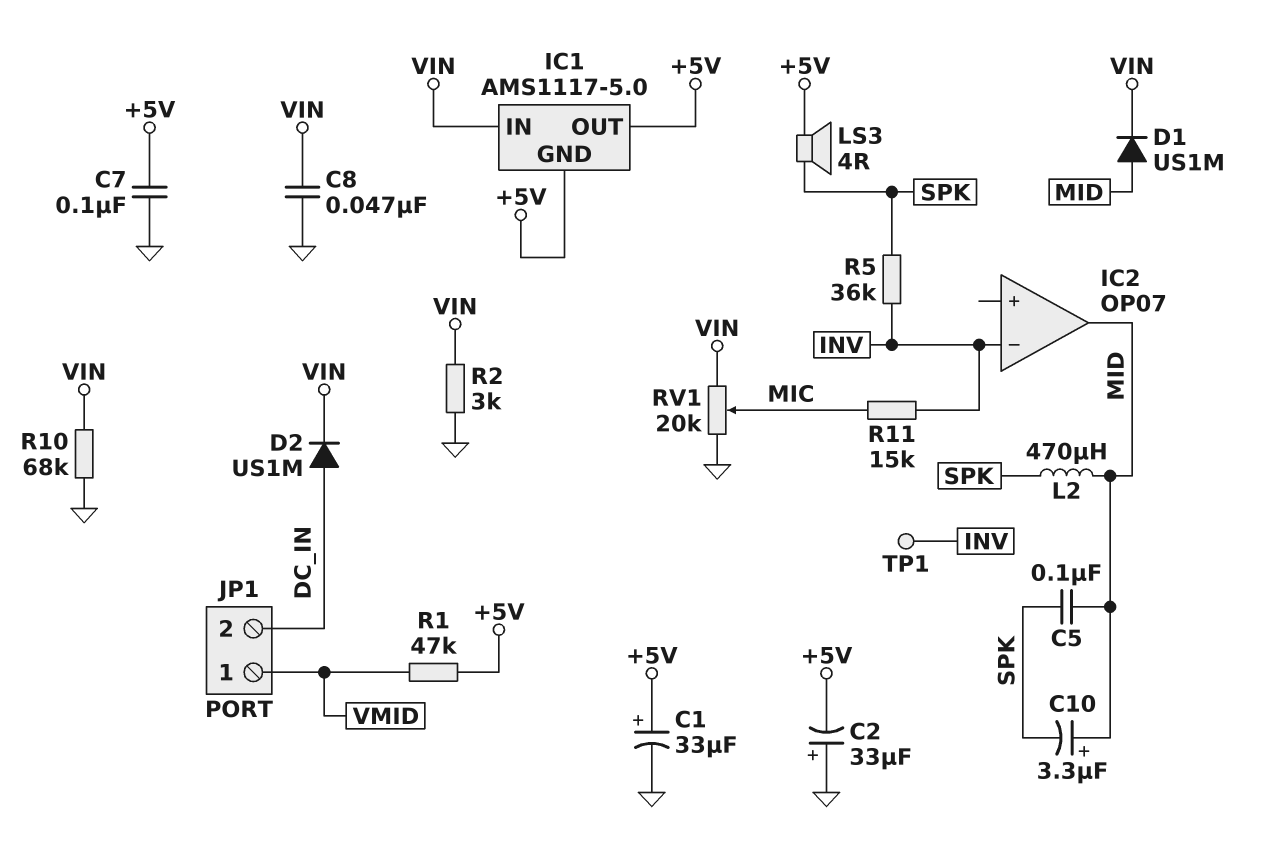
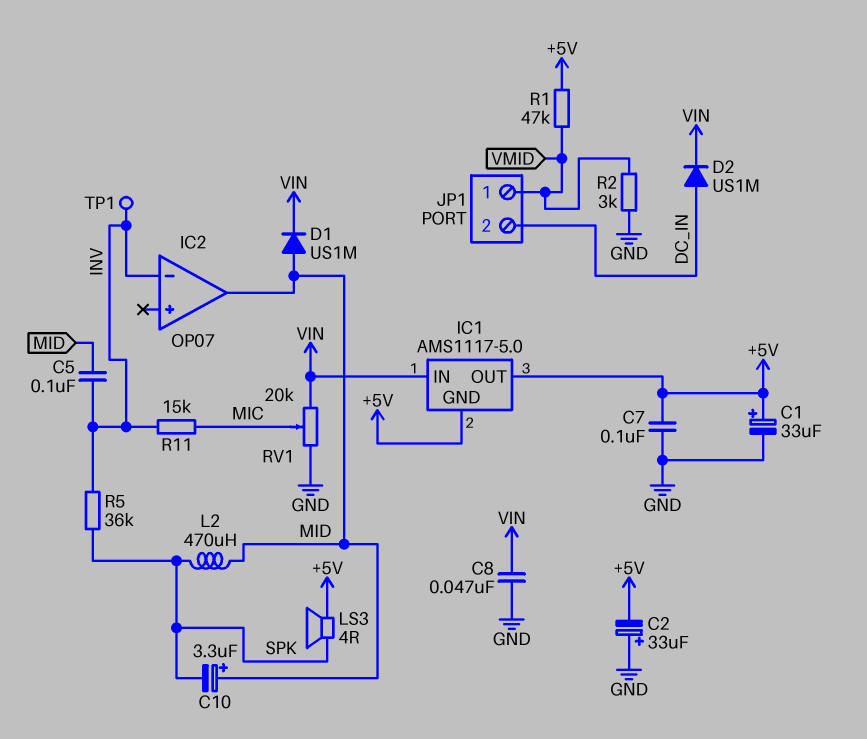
C5: 100nF (MID, SPK) -> 100nF (INV, MID)
R2: 3k (GND, VIN) -> 3k (GND, VMID)
R10: 68k (GND, VIN) -> none

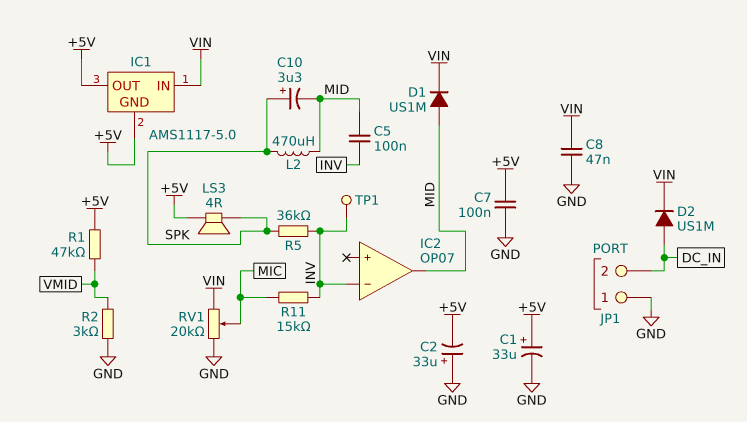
C10: 3.3uF (plus MID, minus SPK) -> 3.3uF (plus SPK, minus MID)
JP1 pin 1: VMID -> GND

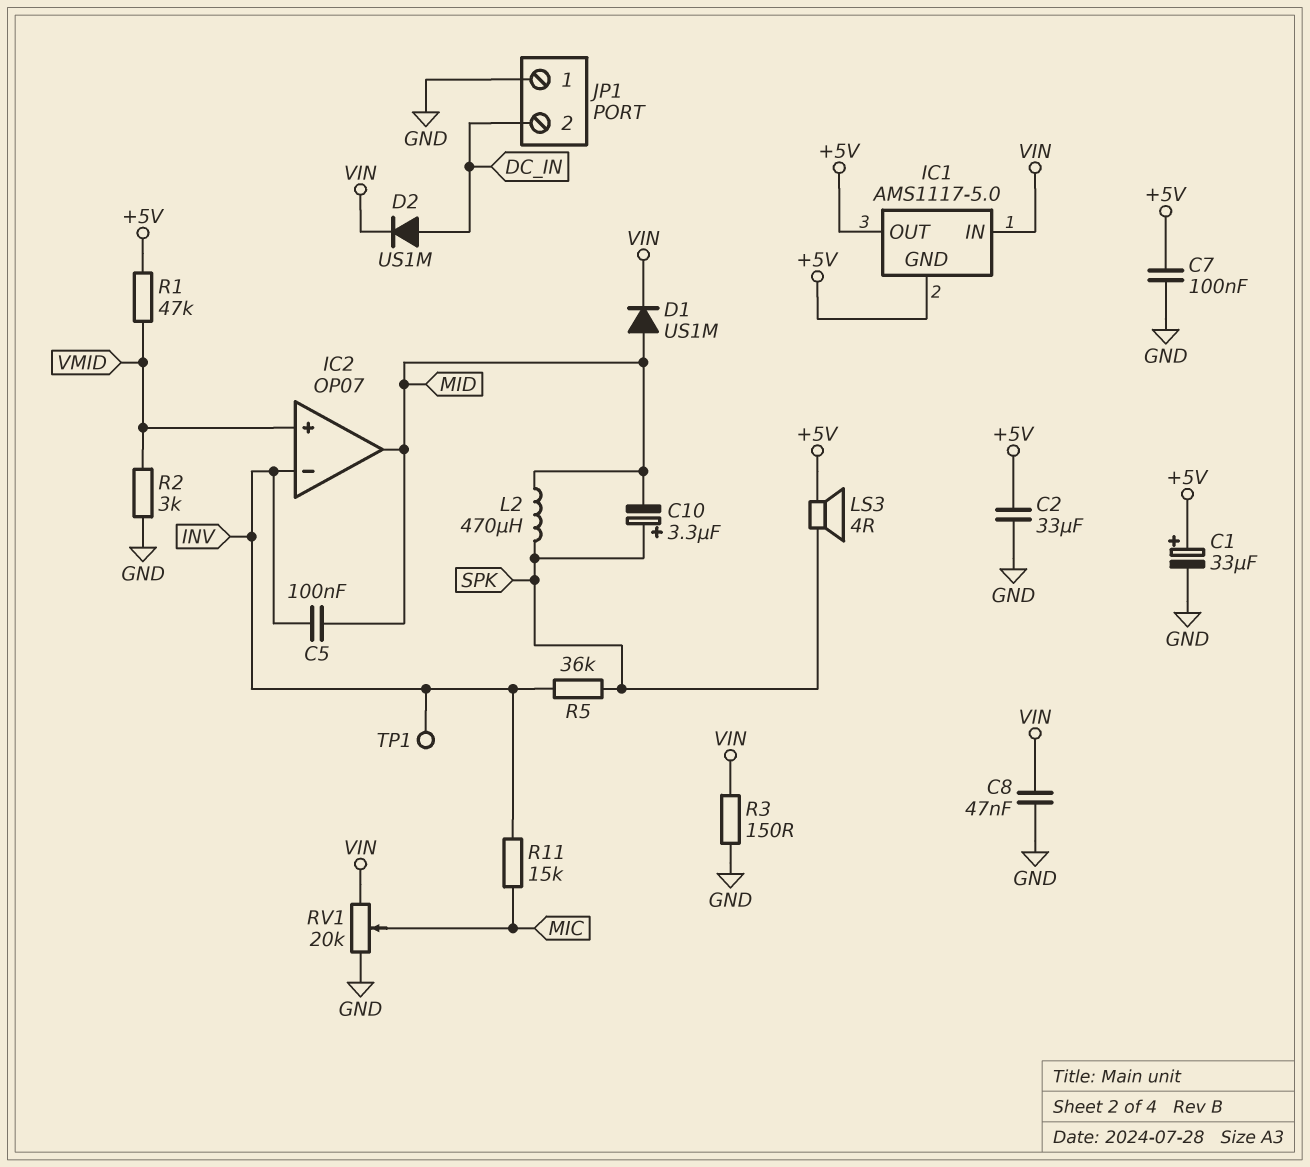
C2: 33uF (plus GND, minus +5V) -> 33uF (+5V, GND)
IC2 pin in+: none -> VMID
R3: none -> 150 (GND, VIN)

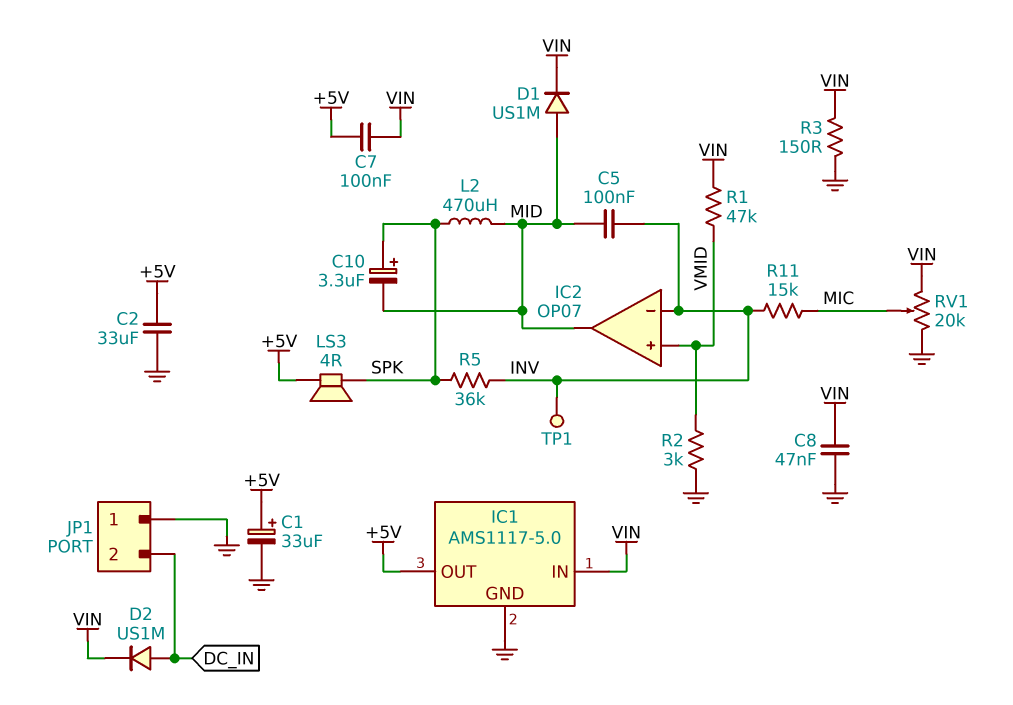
C7: 100nF (+5V, GND) -> 100nF (+5V, VIN)
IC1 pin GND: +5V -> GND
R1: 47k (+5V, VMID) -> 47k (VIN, VMID)

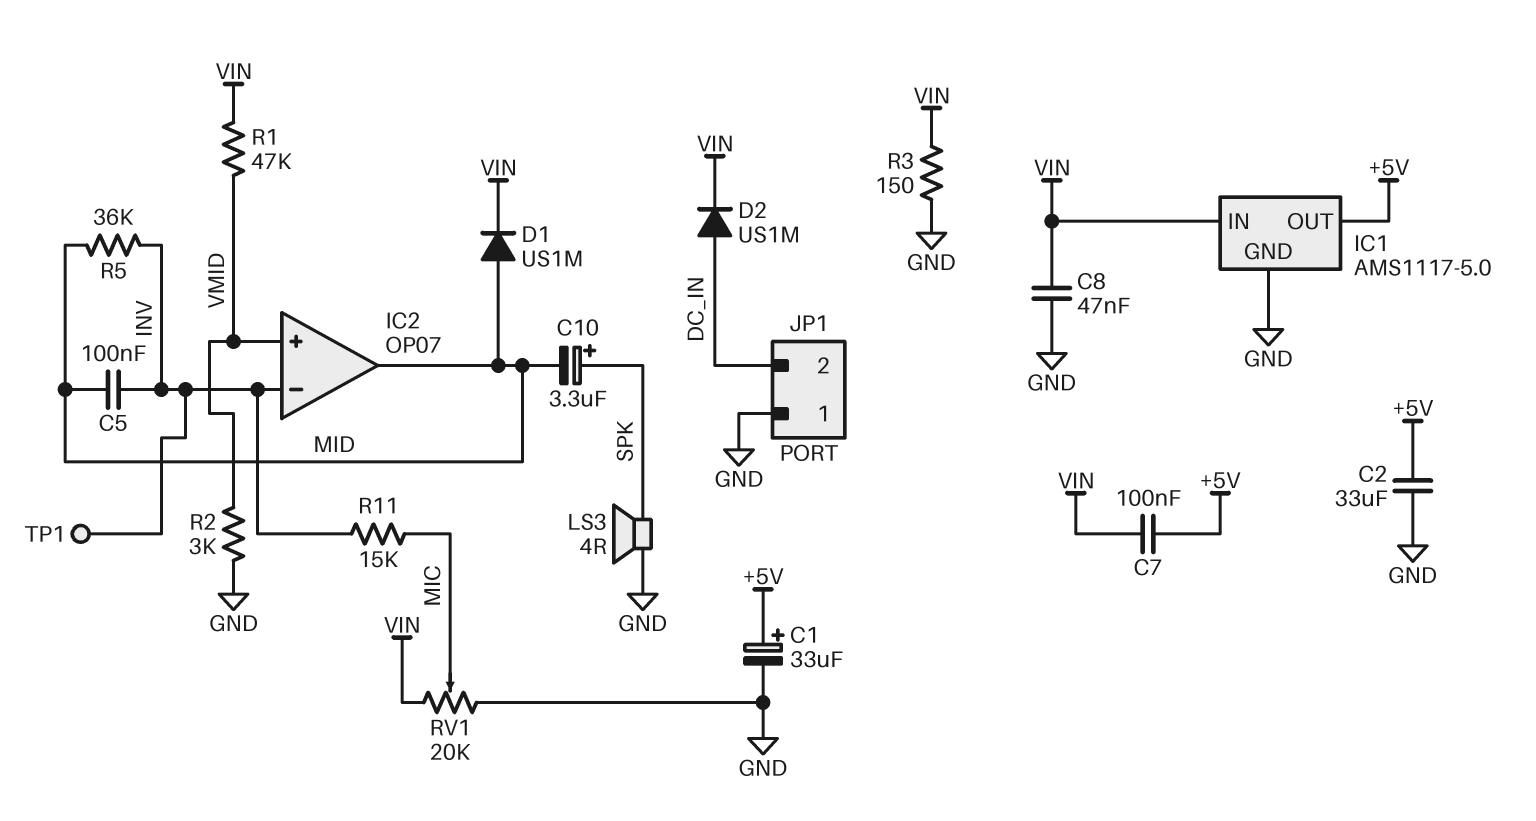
L2: 470uH (MID, SPK) -> none
LS3: speaker 4R (+5V, SPK) -> speaker 4R (GND, SPK)
R5: 36k (INV, SPK) -> 36k (INV, MID)

